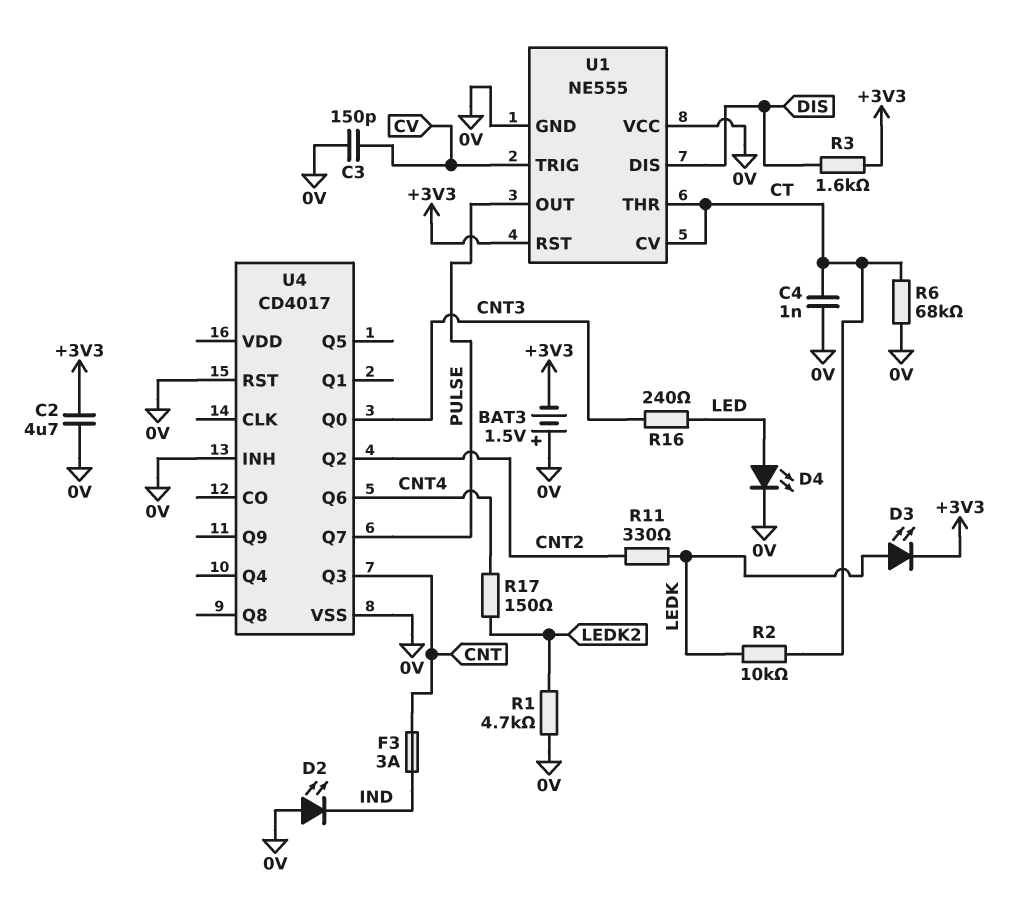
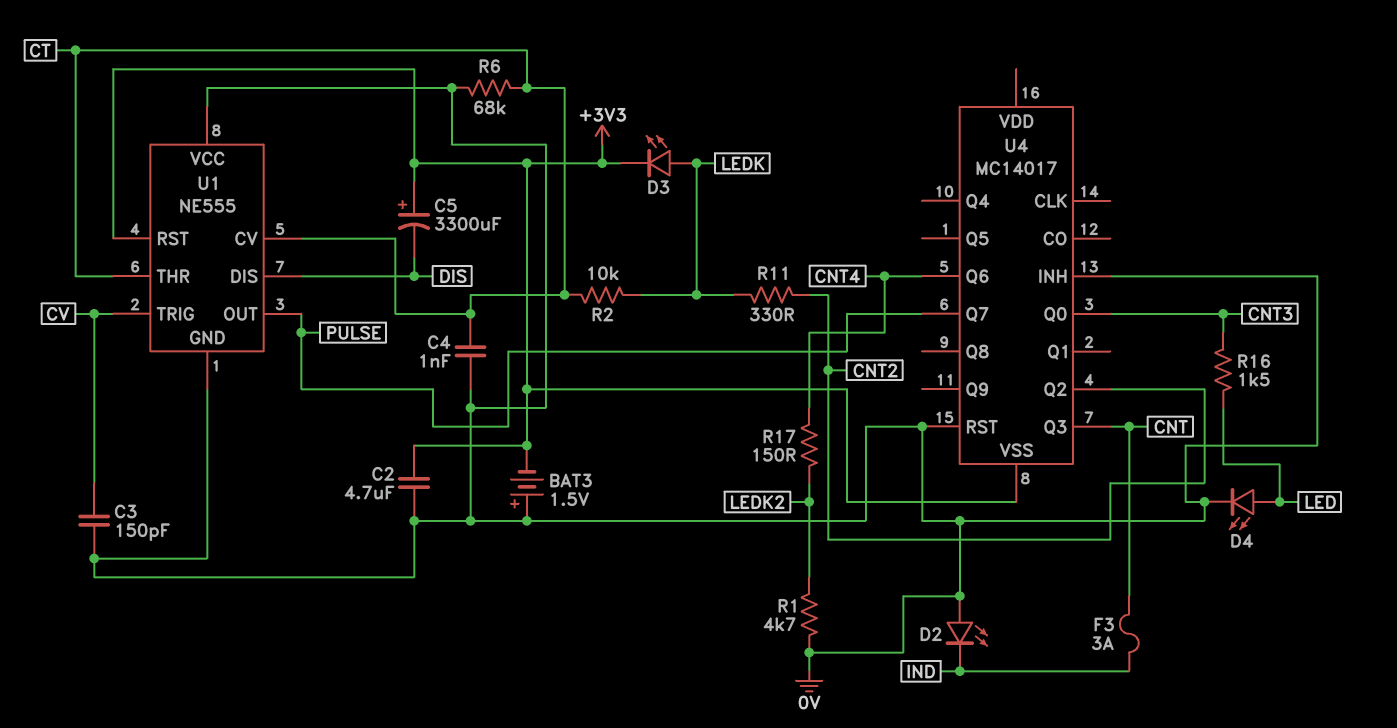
C5: none -> 3300uF (plus +3V3, minus DIS)
R3: 1.6k (+3V3, DIS) -> none
R16: 240 (CNT3, LED) -> 1.5k (CNT3, LED)
U4: CD4017 -> MC14017
U4 pin VSS: 0V -> +3V3

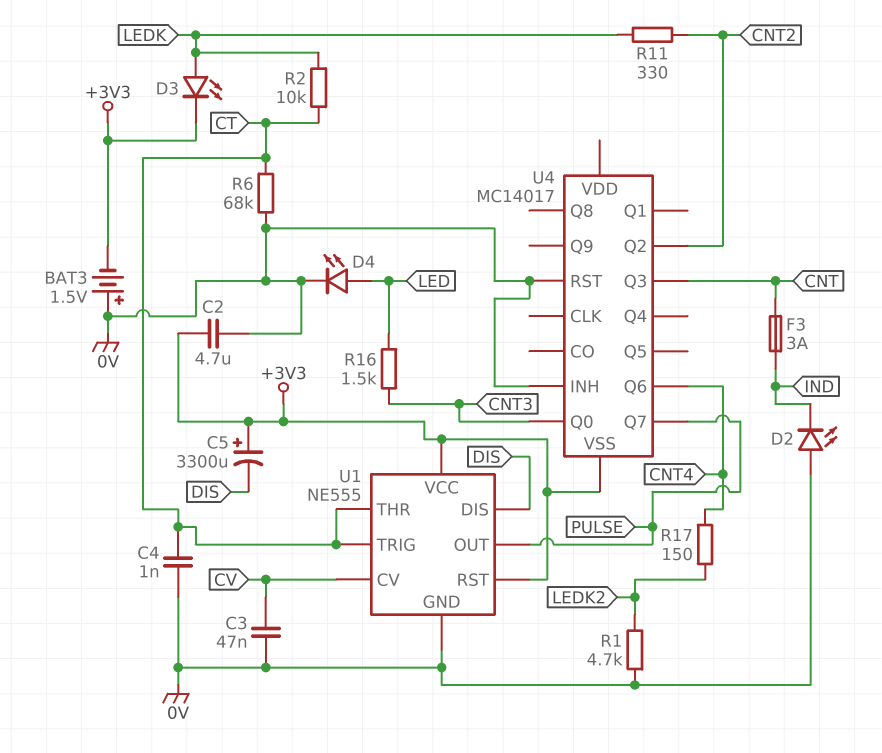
C3: 150pF (0V, CV) -> 47nF (0V, CV)
U1 pin CV: CT -> CV
U1 pin TRIG: CV -> CT
U1 pin VCC: 0V -> +3V3

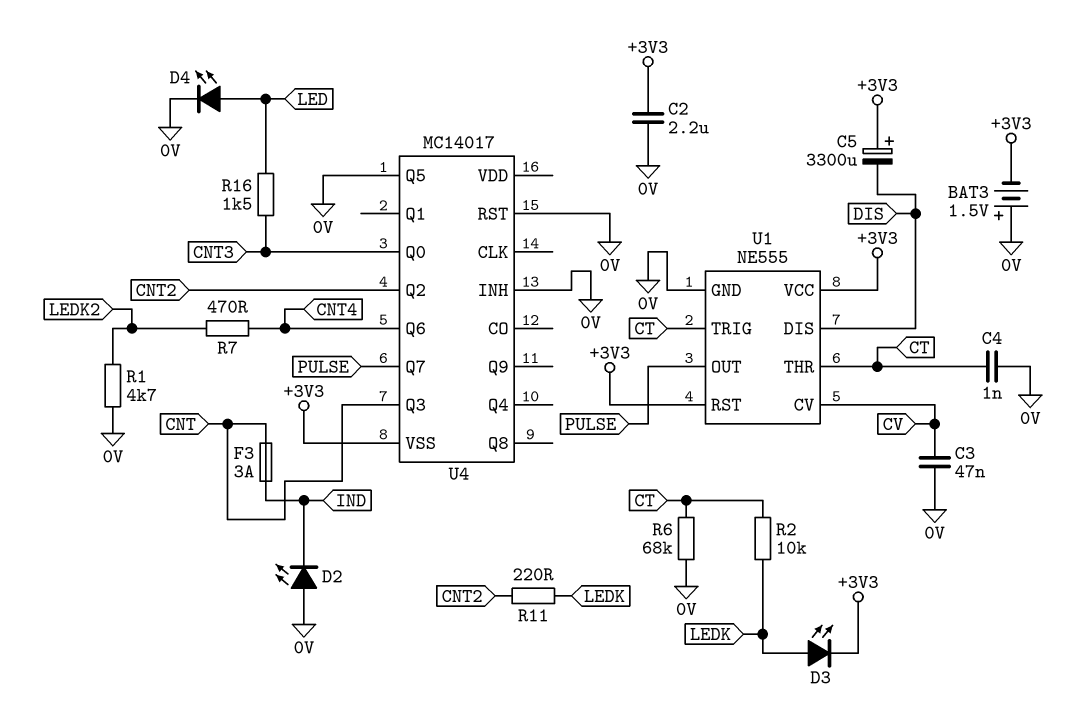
C2: 4.7uF (+3V3, 0V) -> 2.2uF (+3V3, 0V)
R7: none -> 470 (CNT4, LEDK2)
R11: 330 (CNT2, LEDK) -> 220 (CNT2, LEDK)
R17: 150 (CNT4, LEDK2) -> none
U4 pin Q5: none -> 0V

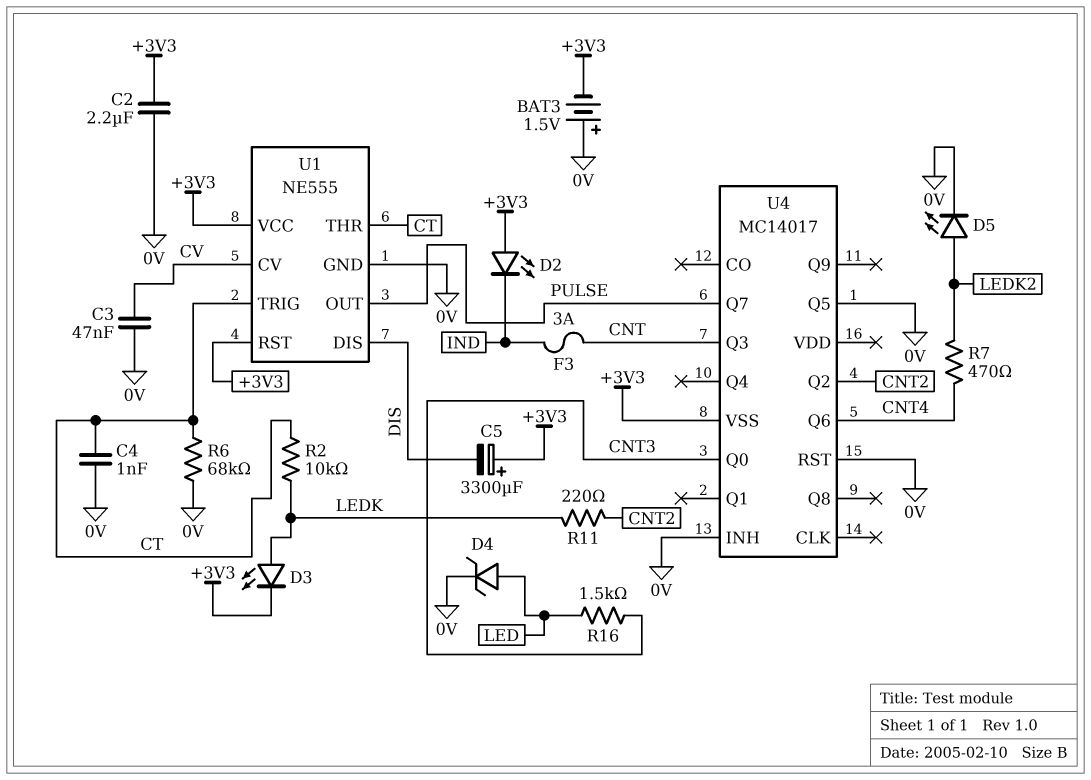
D2: LED (A 0V, K IND) -> LED (A +3V3, K IND)
D4: LED (A LED, K 0V) -> zener (A LED, K 0V)
D5: none -> LED (A LEDK2, K 0V)
R1: 4.7k (0V, LEDK2) -> none

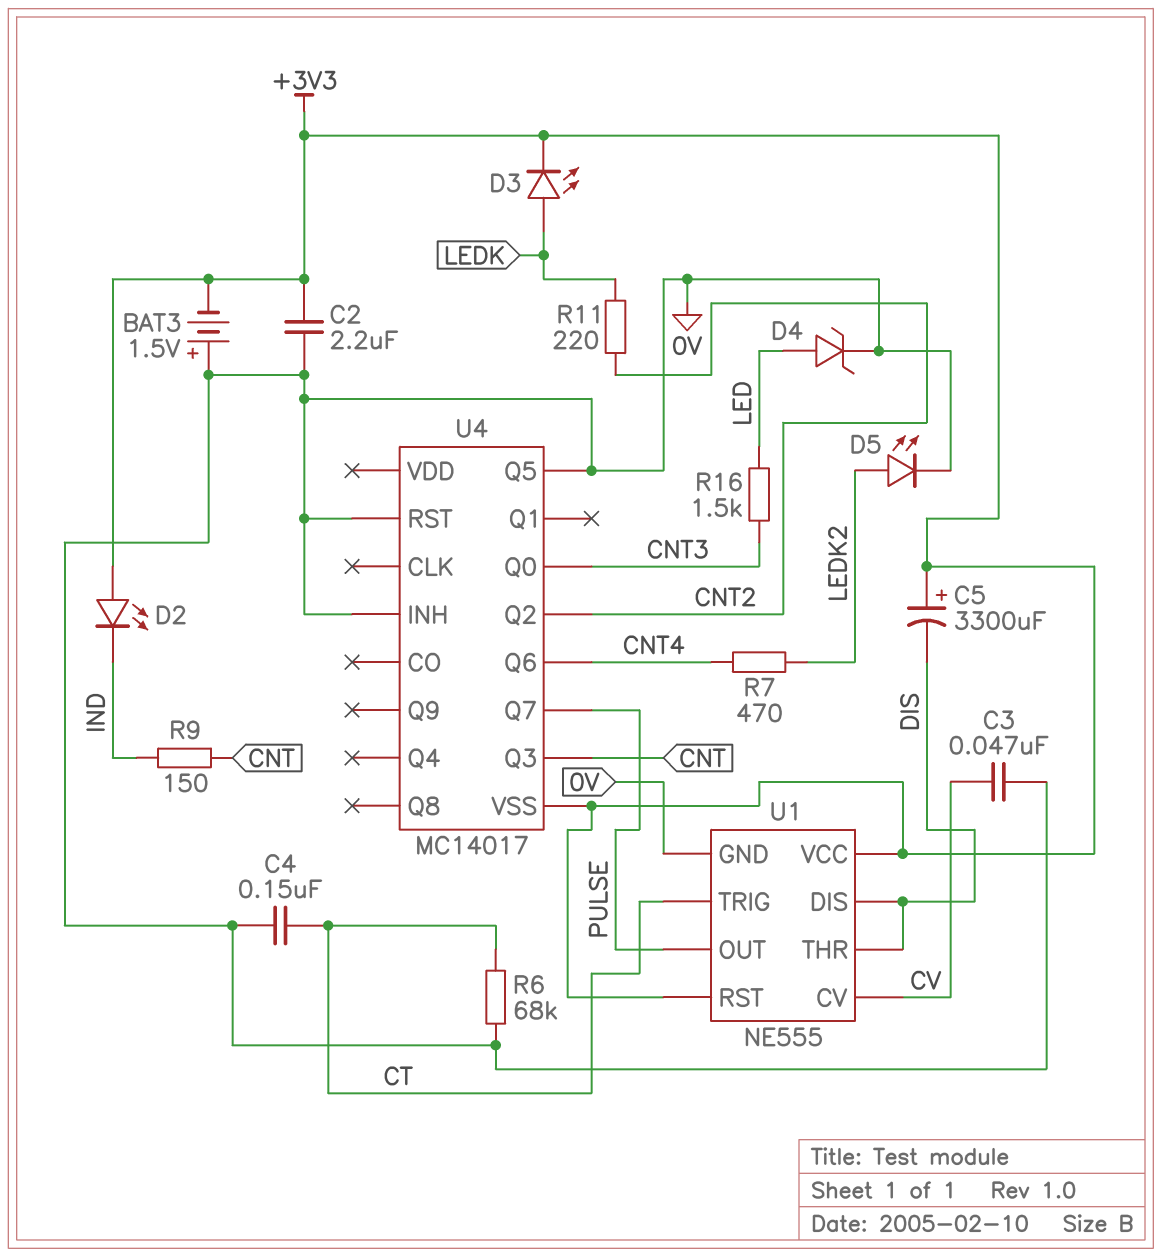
C4: 1nF (0V, CT) -> 150nF (0V, CT)
F3: 3A (CNT, IND) -> none
R2: 10k (CT, LEDK) -> none
R9: none -> 150 (CNT, IND)
U1 pin THR: CT -> DIS

